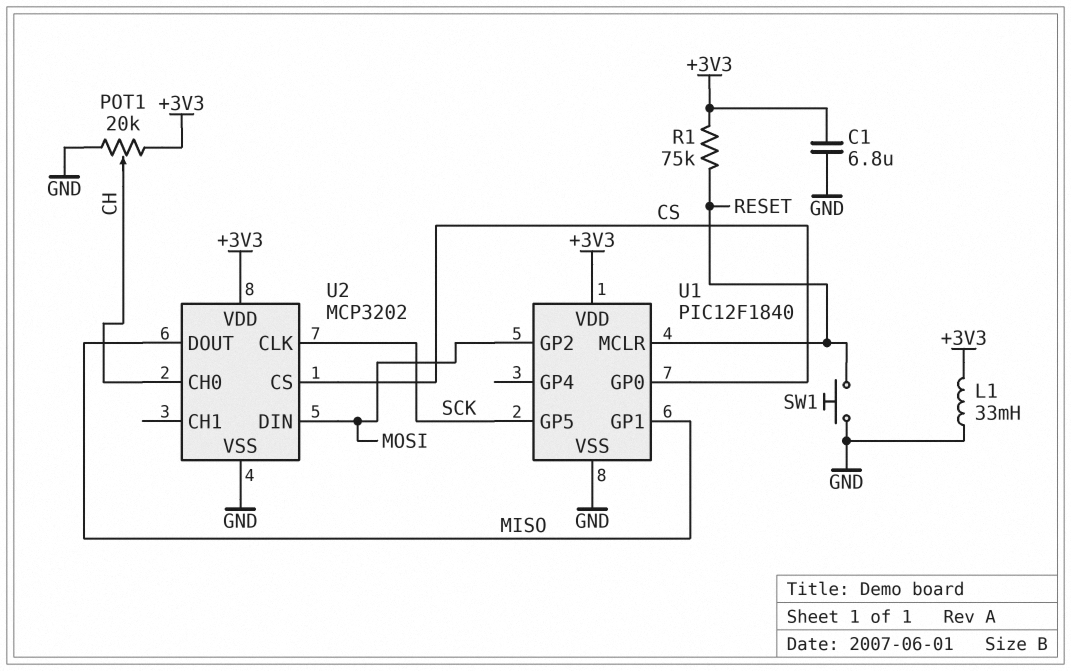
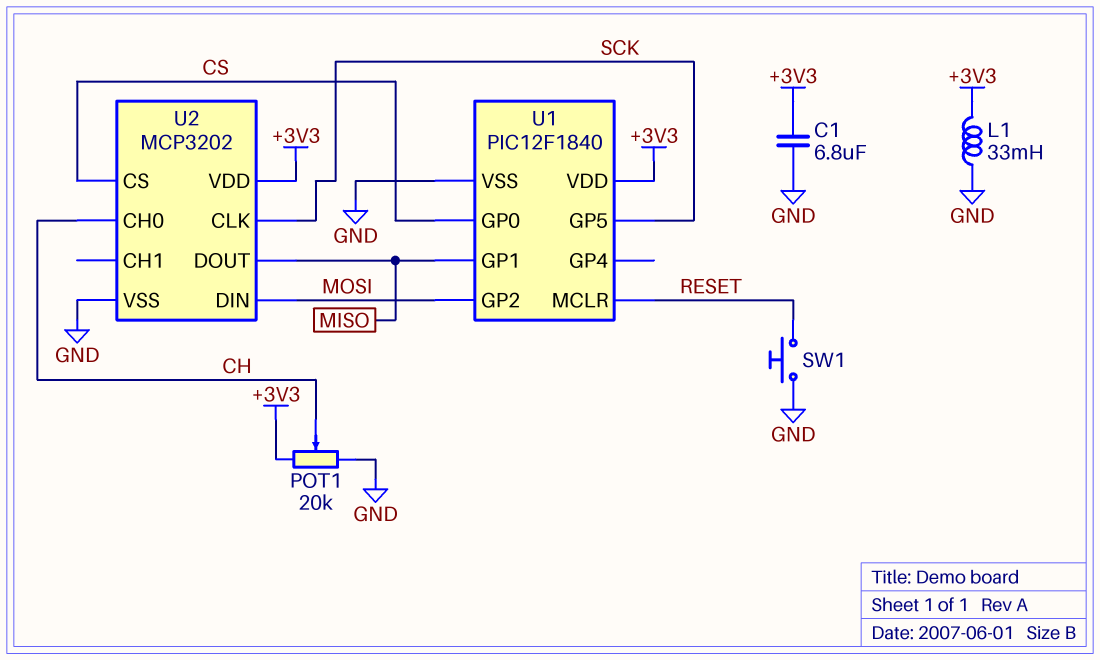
R1: 75k (+3V3, RESET) -> none

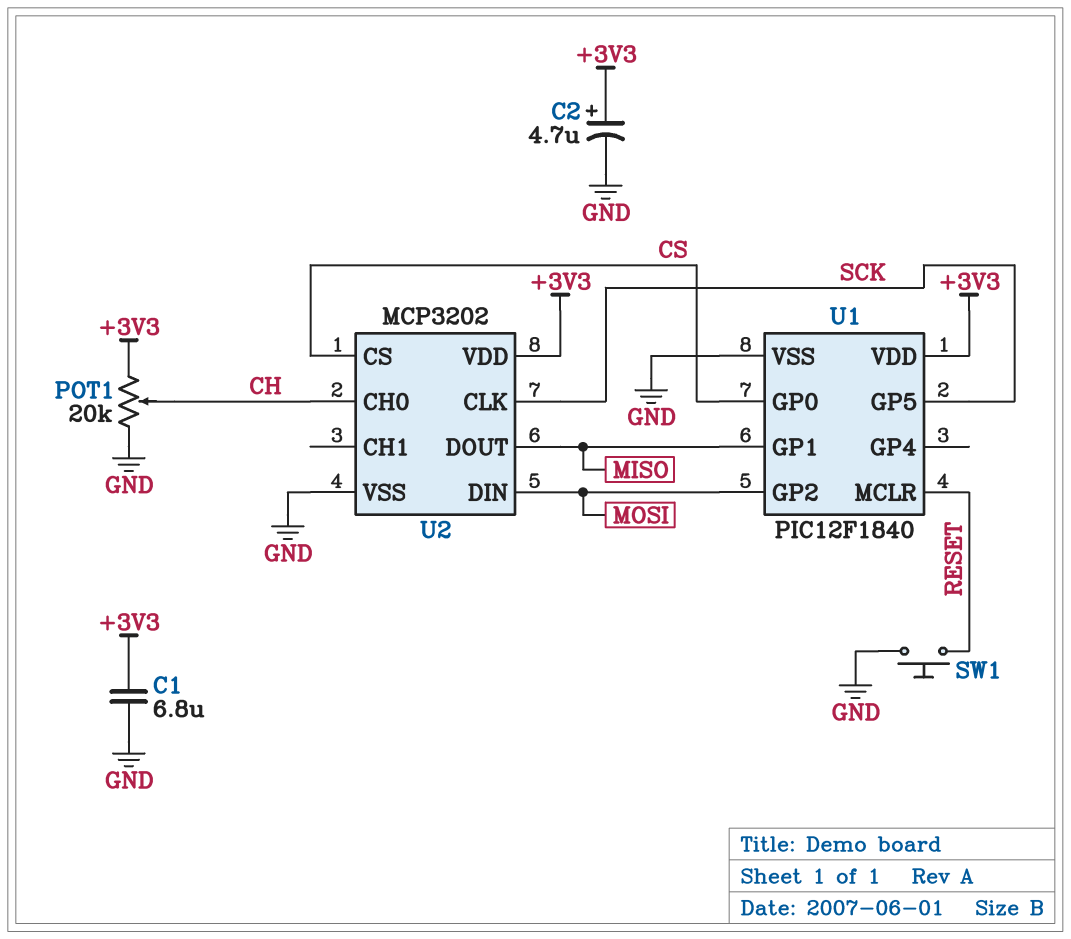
C2: none -> 4.7uF (plus +3V3, minus GND)
L1: 33mH (+3V3, GND) -> none

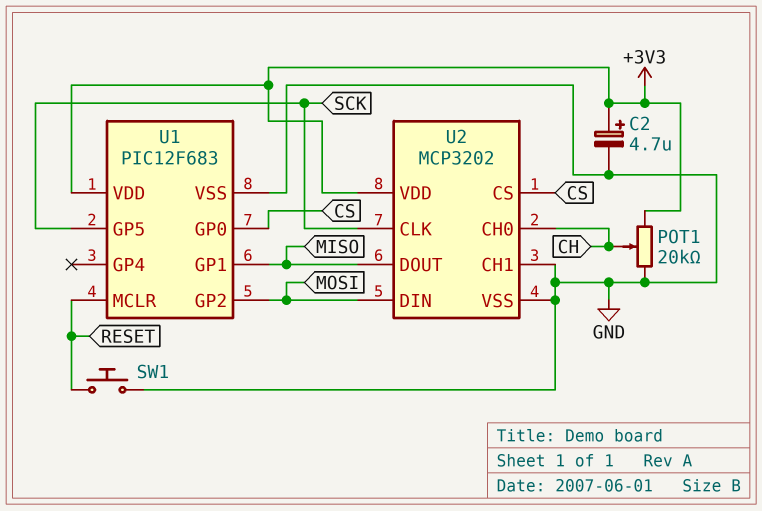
C1: 6.8uF (+3V3, GND) -> none
U1: PIC12F1840 -> PIC12F683
U2 pin CH1: none -> GND

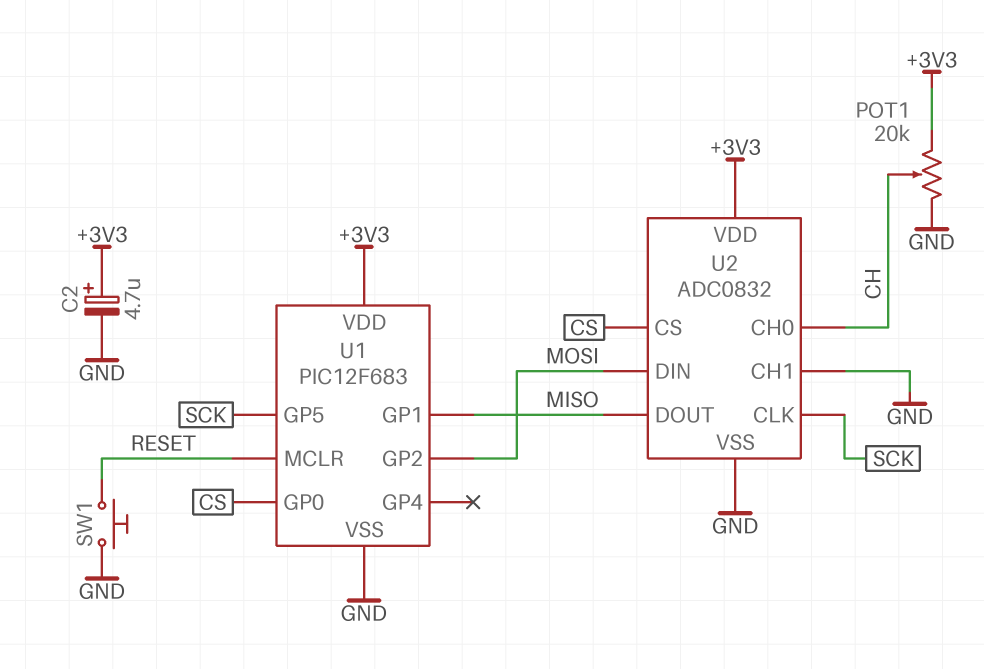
U2: MCP3202 -> ADC0832

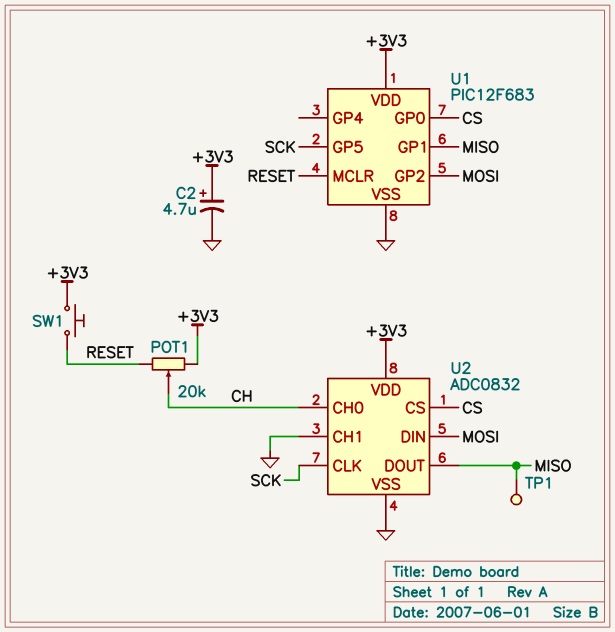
POT1: 20k (+3V3, GND, wiper CH) -> 20k (+3V3, RESET, wiper CH)
SW1: button (GND, RESET) -> button (+3V3, RESET)
TP1: none -> test point (MISO)

